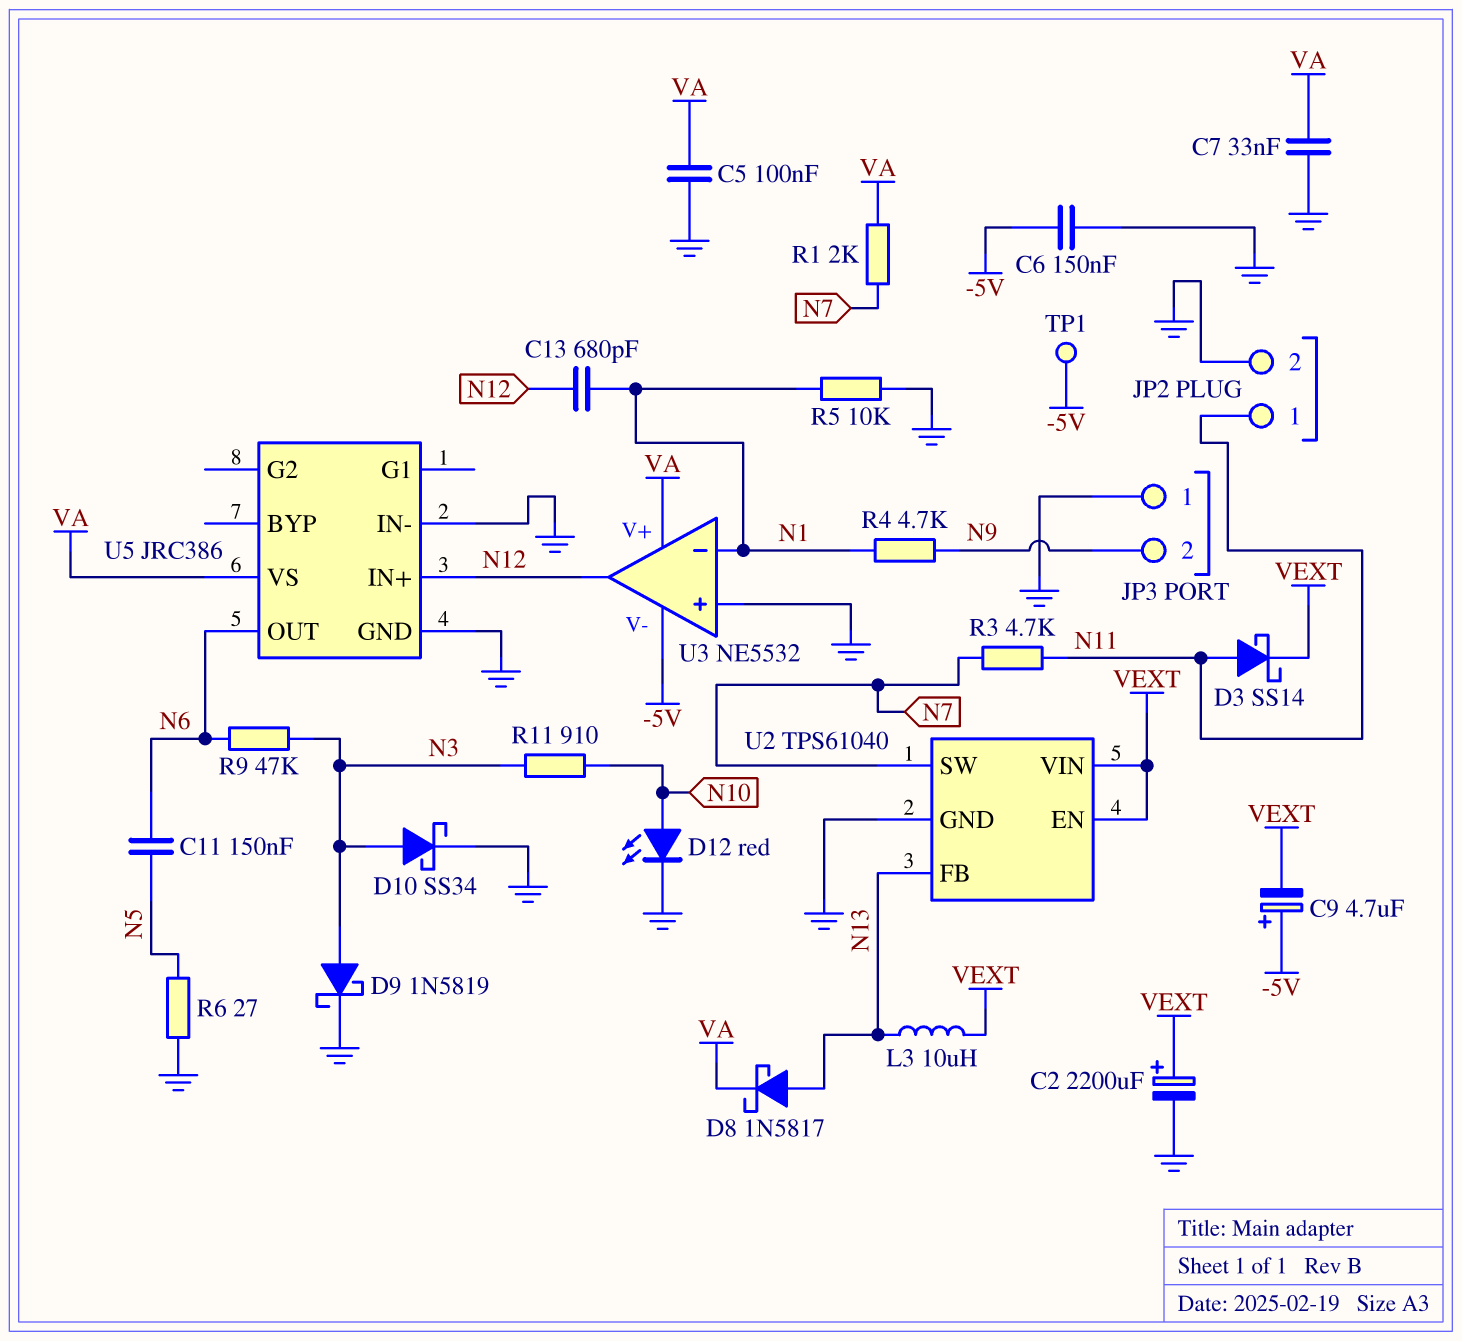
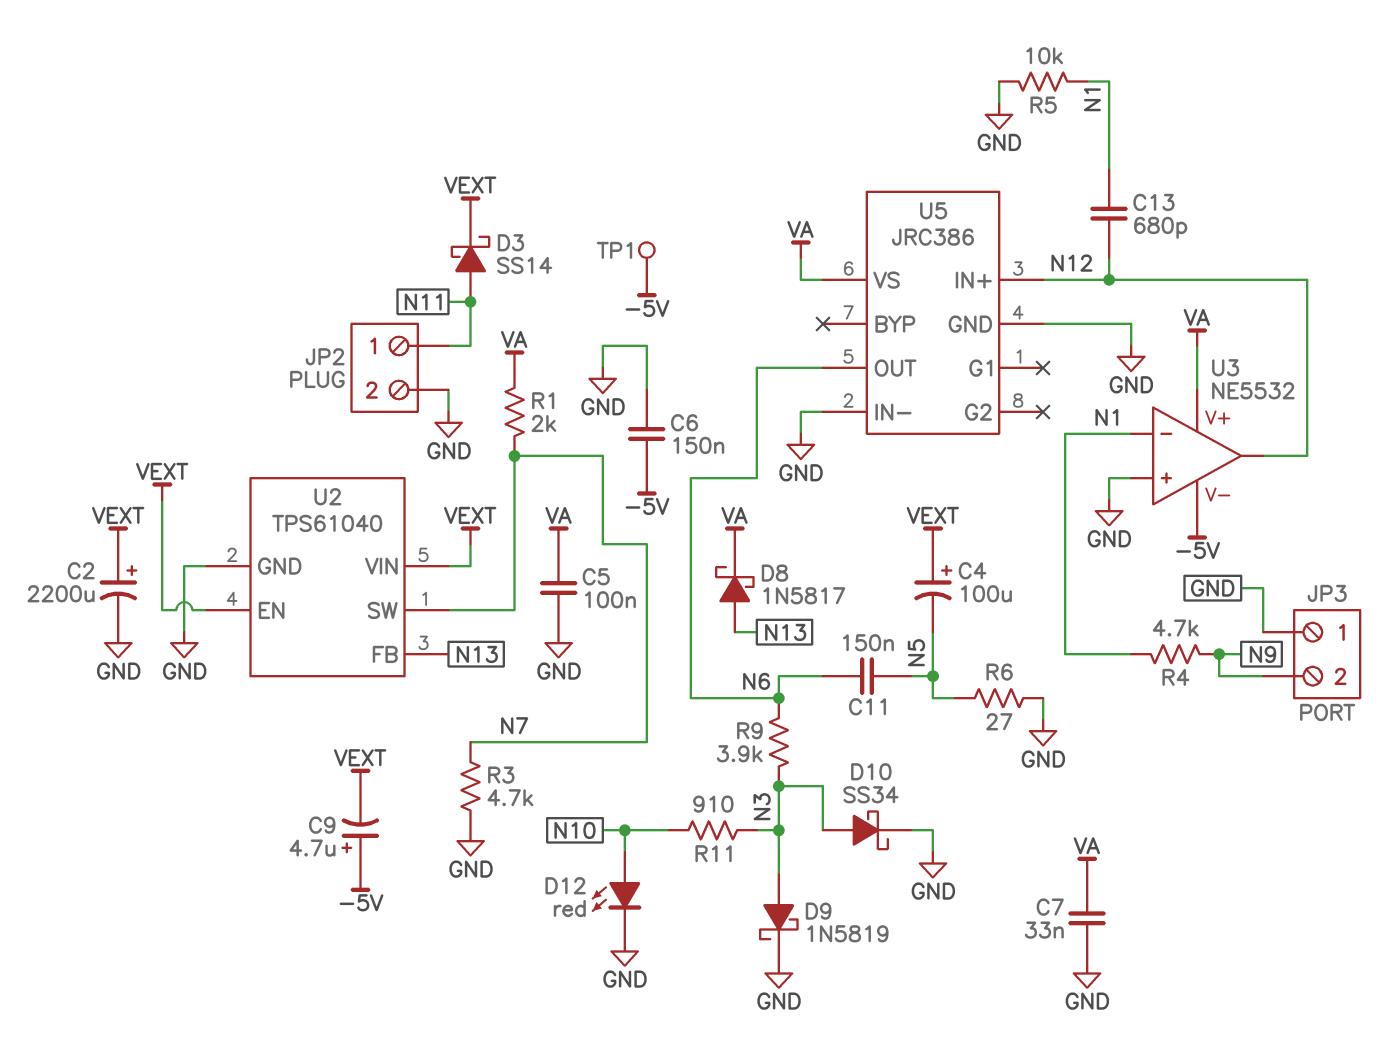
C4: none -> 100uF (plus VEXT, minus N5)
L3: 10uH (N13, VEXT) -> none
R3: 4.7k (N7, N11) -> 4.7k (GND, N7)
R9: 47k (N3, N6) -> 3.9k (N3, N6)

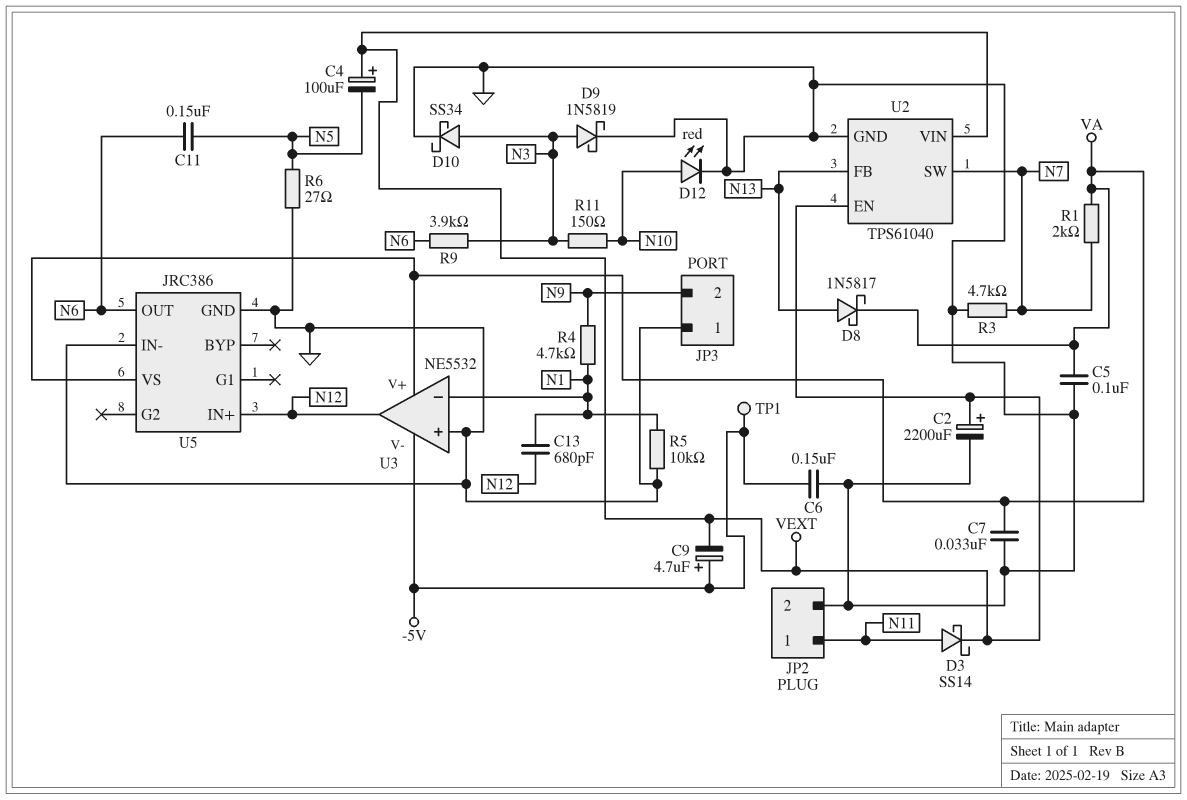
R11: 910 (N3, N10) -> 150 (N3, N10)

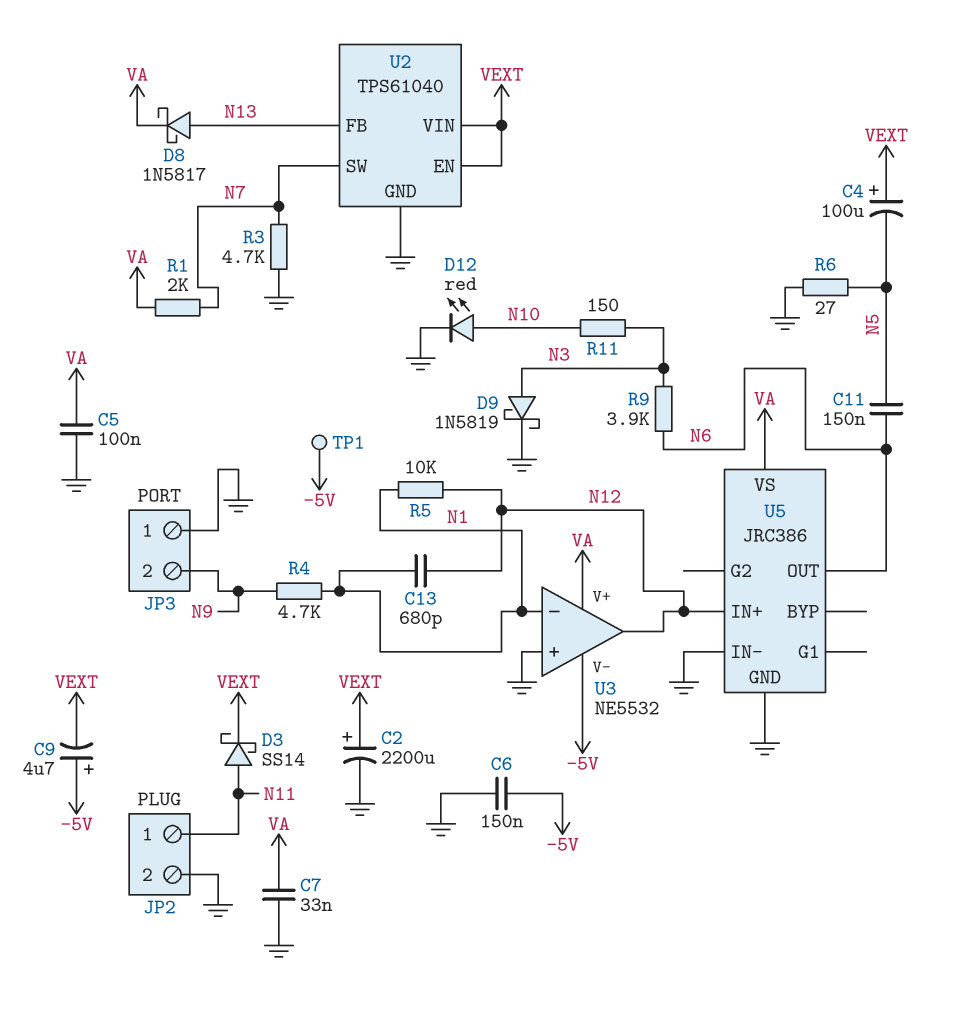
D10: schottky SS34 (A N3, K GND) -> none
R5: 10k (GND, N1) -> 10k (N1, N12)

